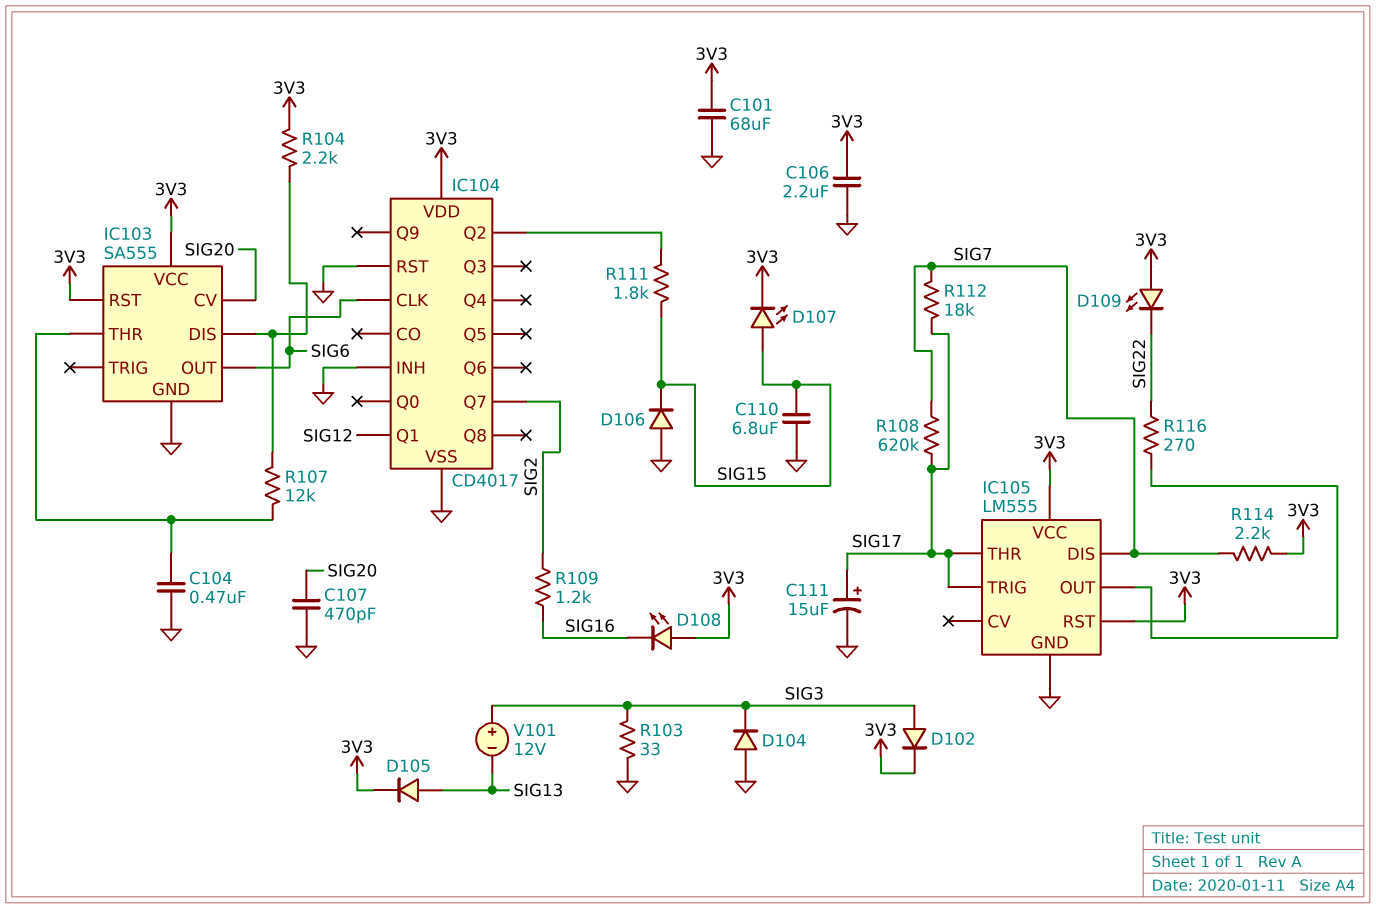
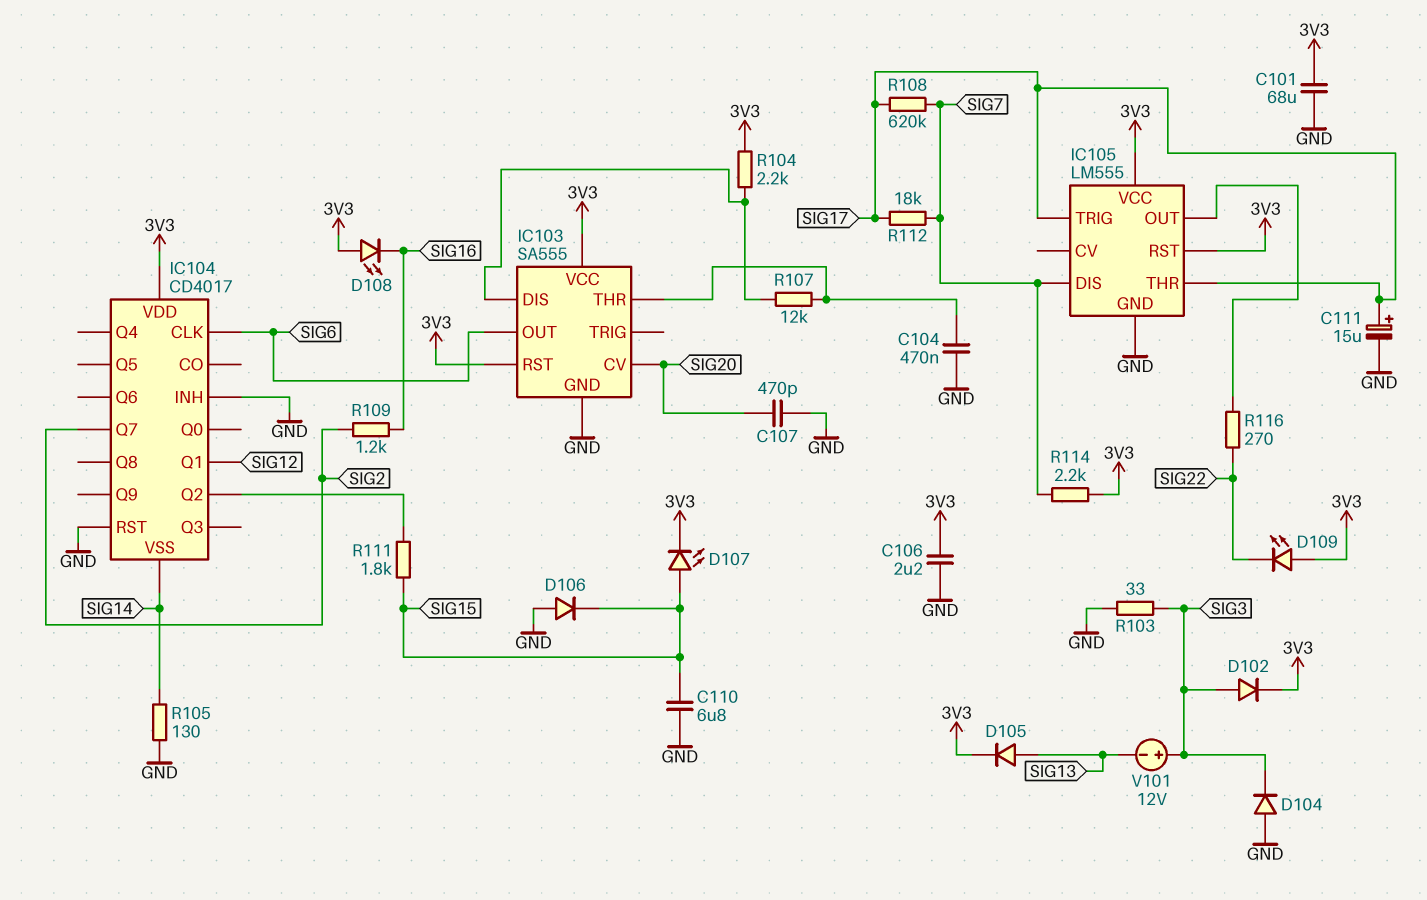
IC104 pin VSS: GND -> SIG14
R105: none -> 130 (GND, SIG14)

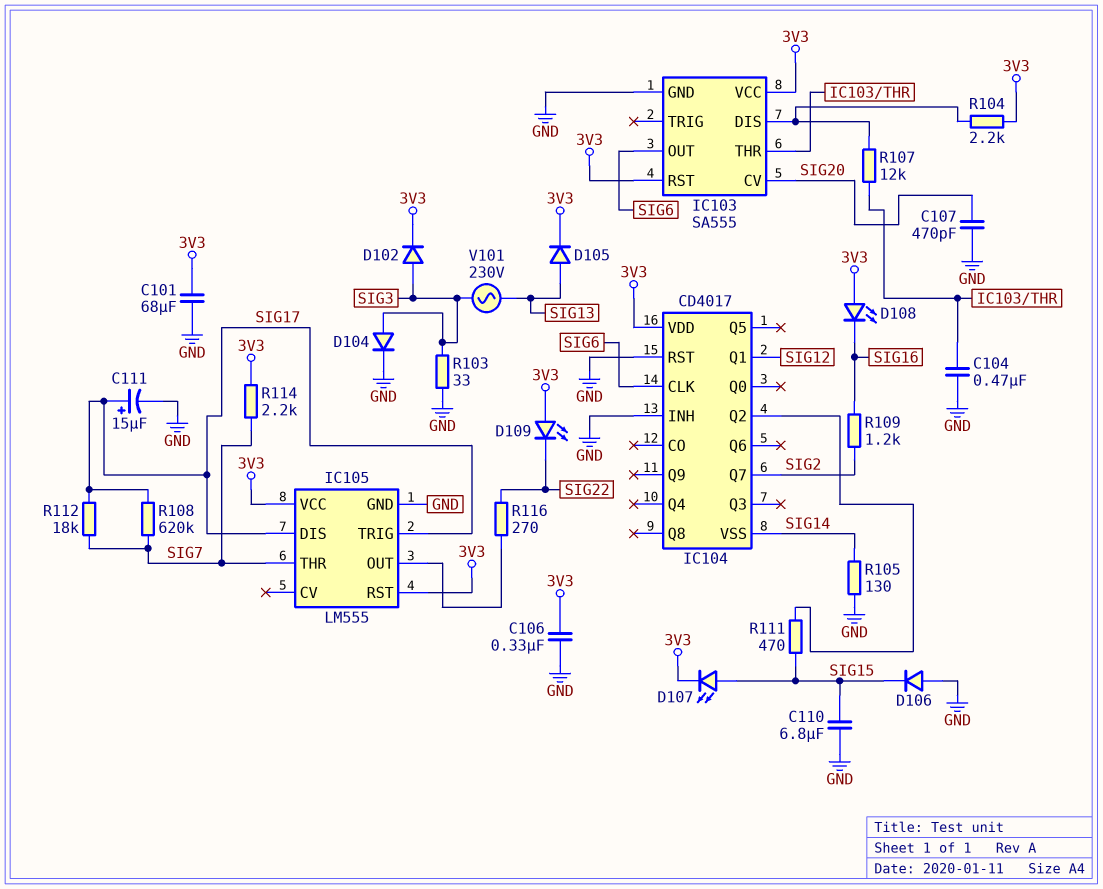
C106: 2.2uF (3V3, GND) -> 330nF (3V3, GND)
D104: diode (A GND, K SIG3) -> diode (A SIG3, K GND)
IC105 pin DIS: SIG7 -> SIG17
IC105 pin THR: SIG17 -> SIG7
R111: 1.8k (IC104/Q2, SIG15) -> 470 (IC104/Q2, SIG15)
V101: 12V (plus SIG3, minus SIG13) -> AC 230V (SIG3, SIG13)

